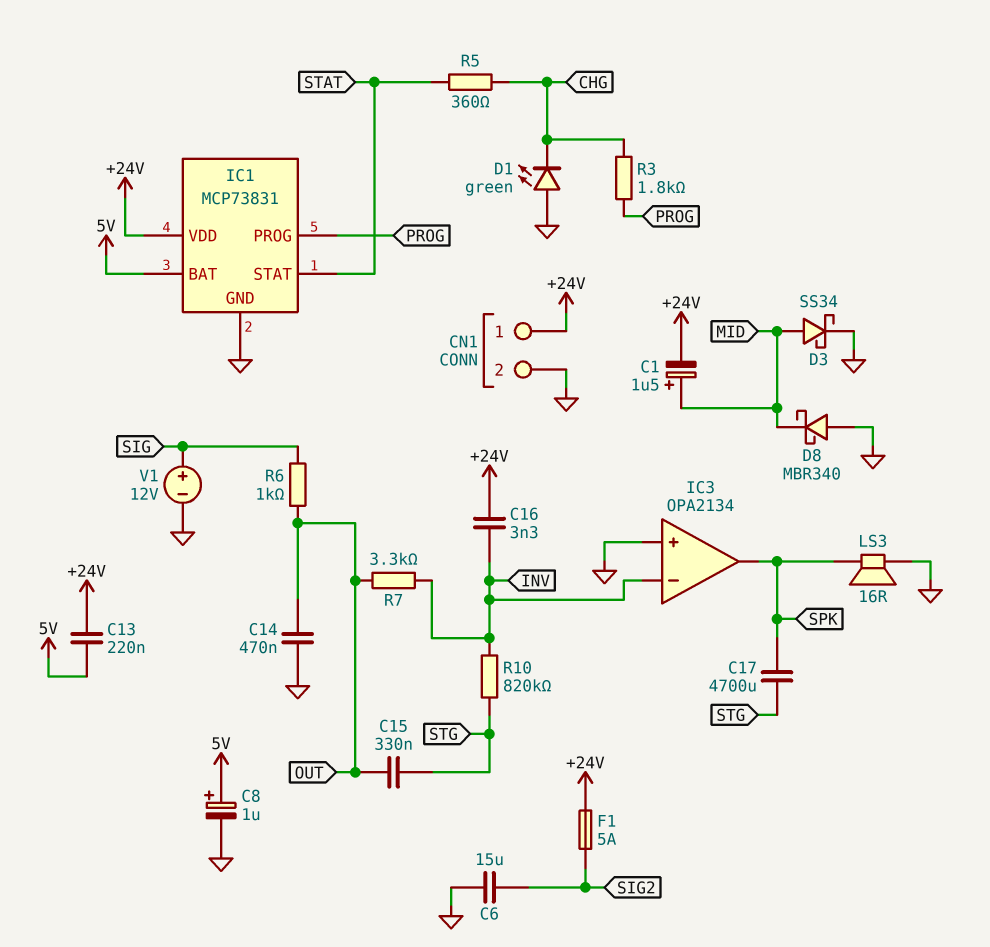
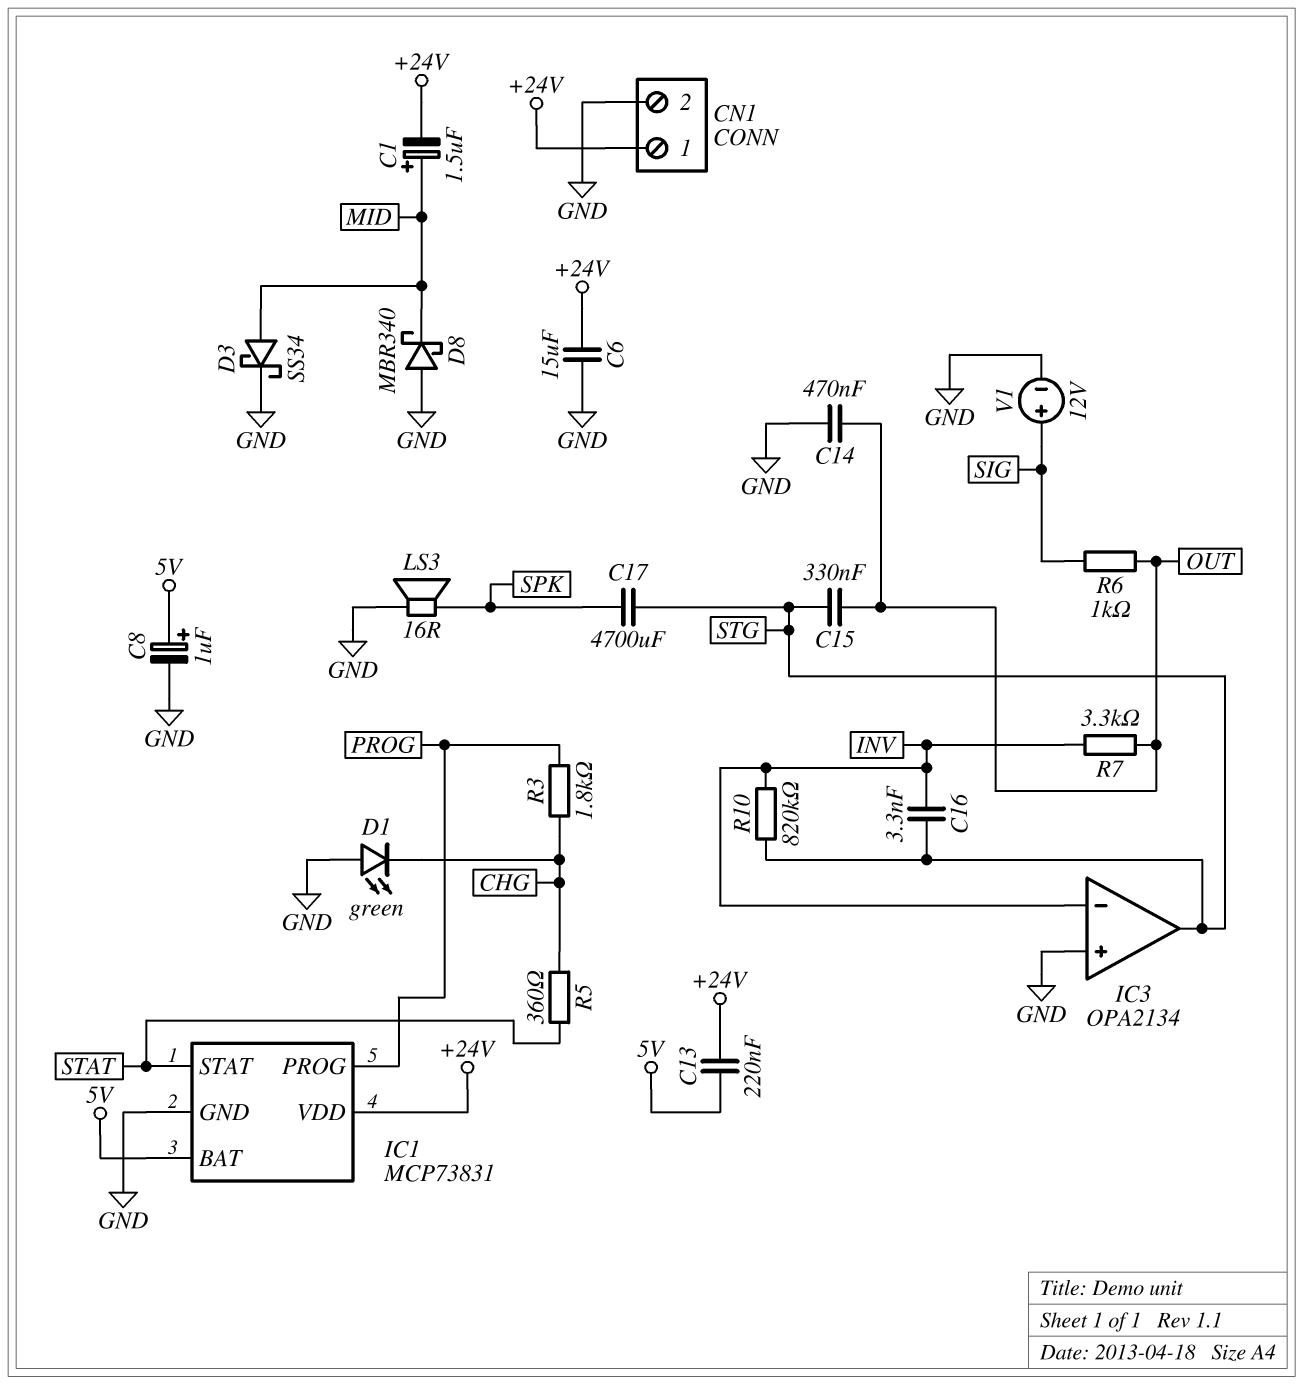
C6: 15uF (GND, SIG2) -> 15uF (+24V, GND)
C16: 3.3nF (+24V, INV) -> 3.3nF (INV, STG)
F1: 5A (+24V, SIG2) -> none
IC3 pin out: SPK -> STG

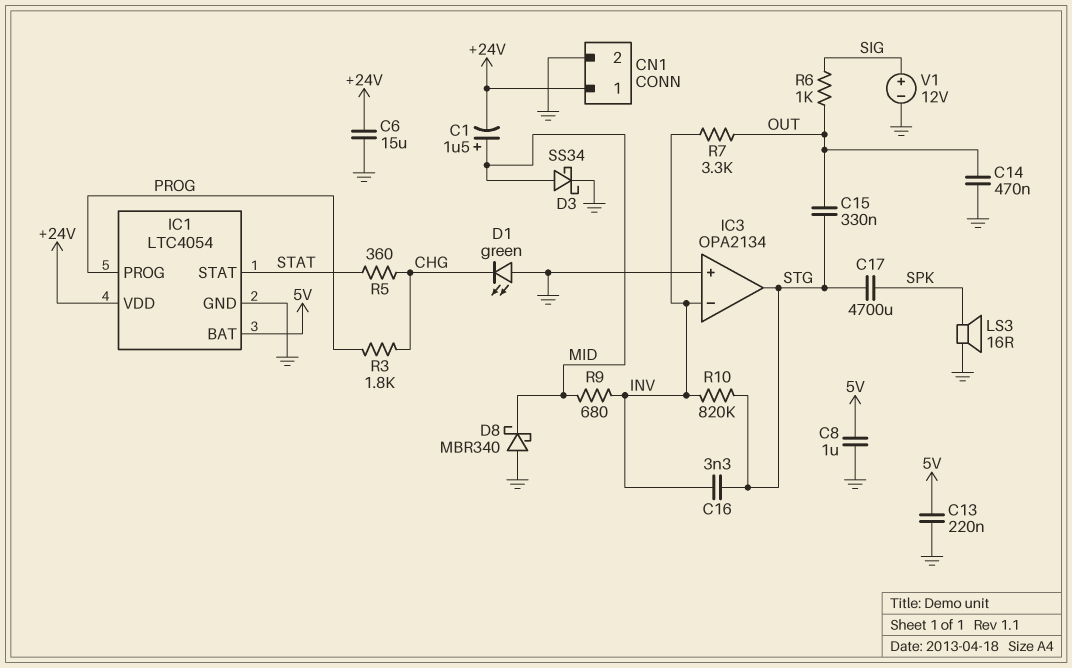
C8: 1uF (plus 5V, minus GND) -> 1uF (5V, GND)
C13: 220nF (+24V, 5V) -> 220nF (5V, GND)
IC1: MCP73831 -> LTC4054
R9: none -> 680 (INV, MID)

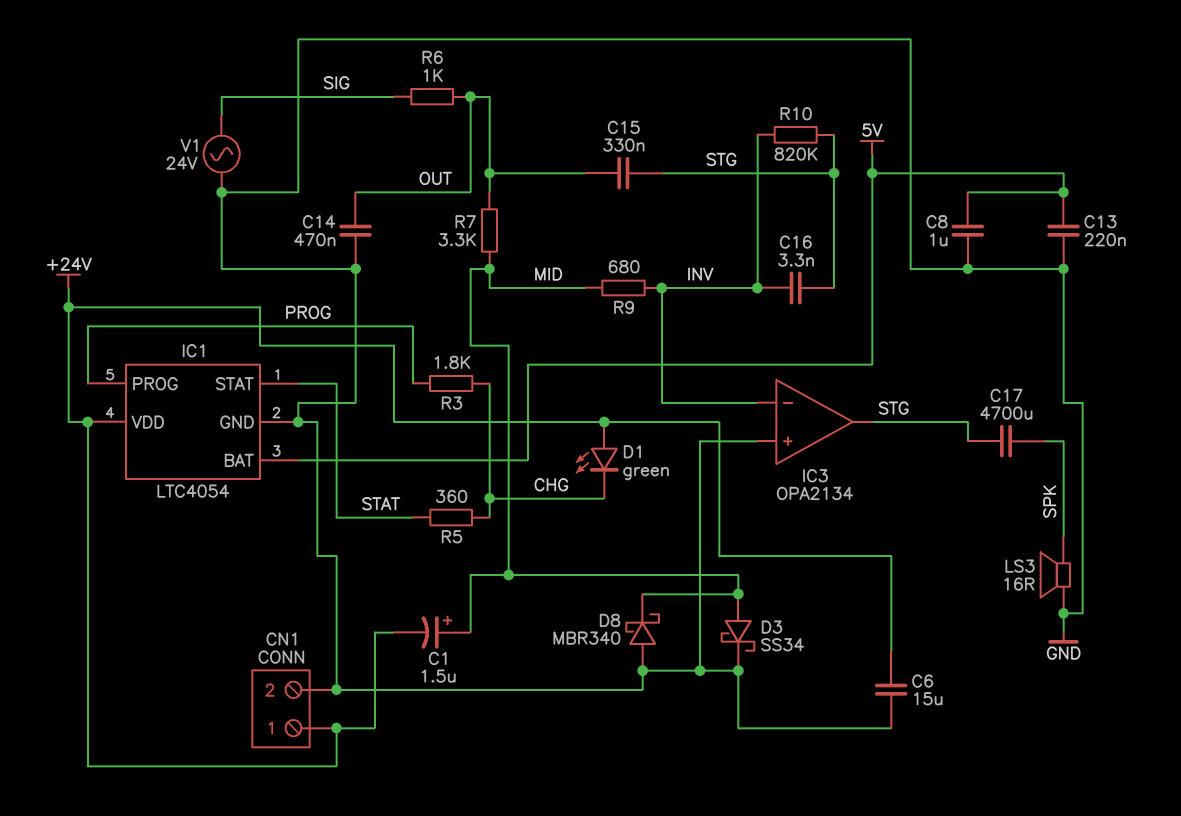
D1: LED green (A GND, K CHG) -> LED green (A +24V, K CHG)
R7: 3.3k (INV, OUT) -> 3.3k (MID, OUT)
V1: 12V (plus SIG, minus GND) -> AC 24V (GND, SIG)

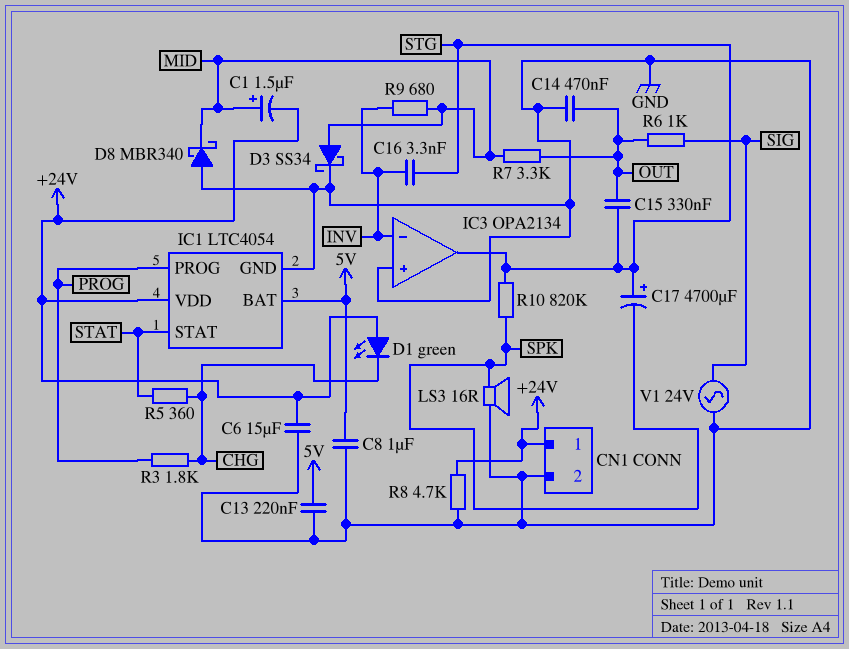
C17: 4700uF (SPK, STG) -> 4700uF (plus STG, minus SPK)
R8: none -> 4.7k (+24V, GND)
R10: 820k (INV, STG) -> 820k (SPK, STG)

